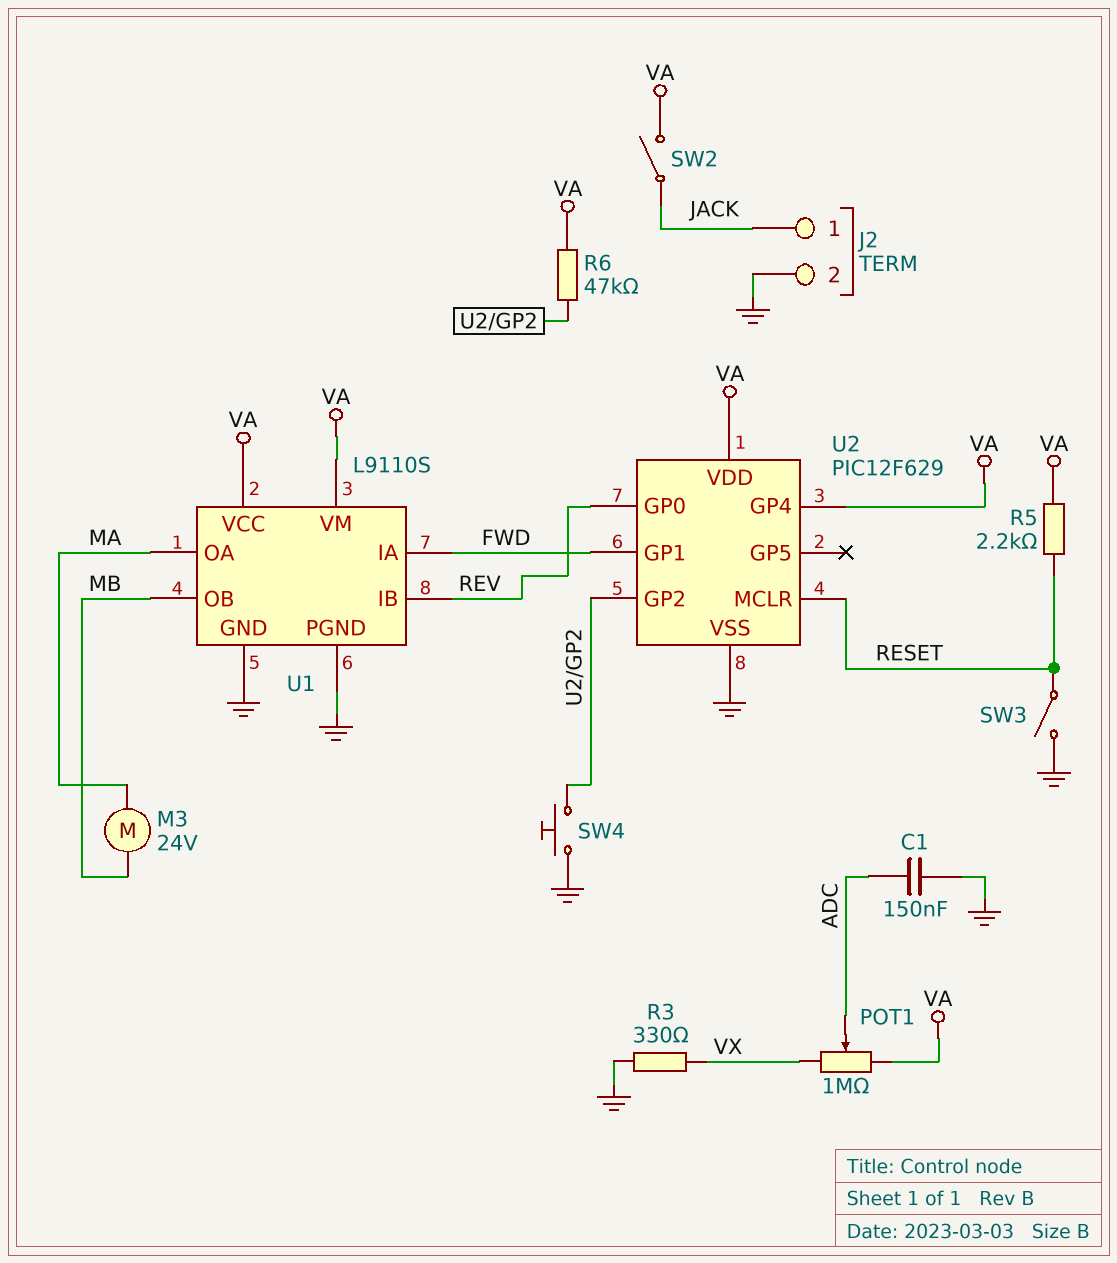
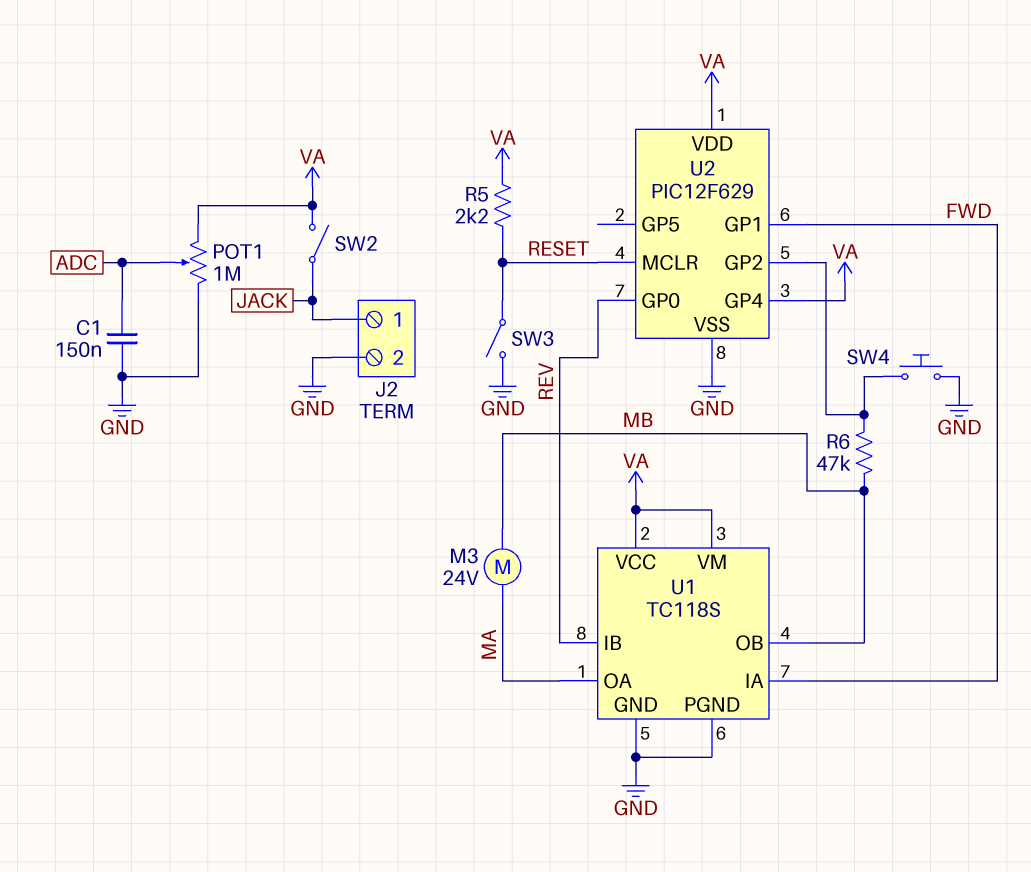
POT1: 1M (VA, VX, wiper ADC) -> 1M (GND, VA, wiper ADC)
R3: 330 (GND, VX) -> none
R6: 47k (U2/GP2, VA) -> 47k (MB, U2/GP2)
U1: L9110S -> TC118S

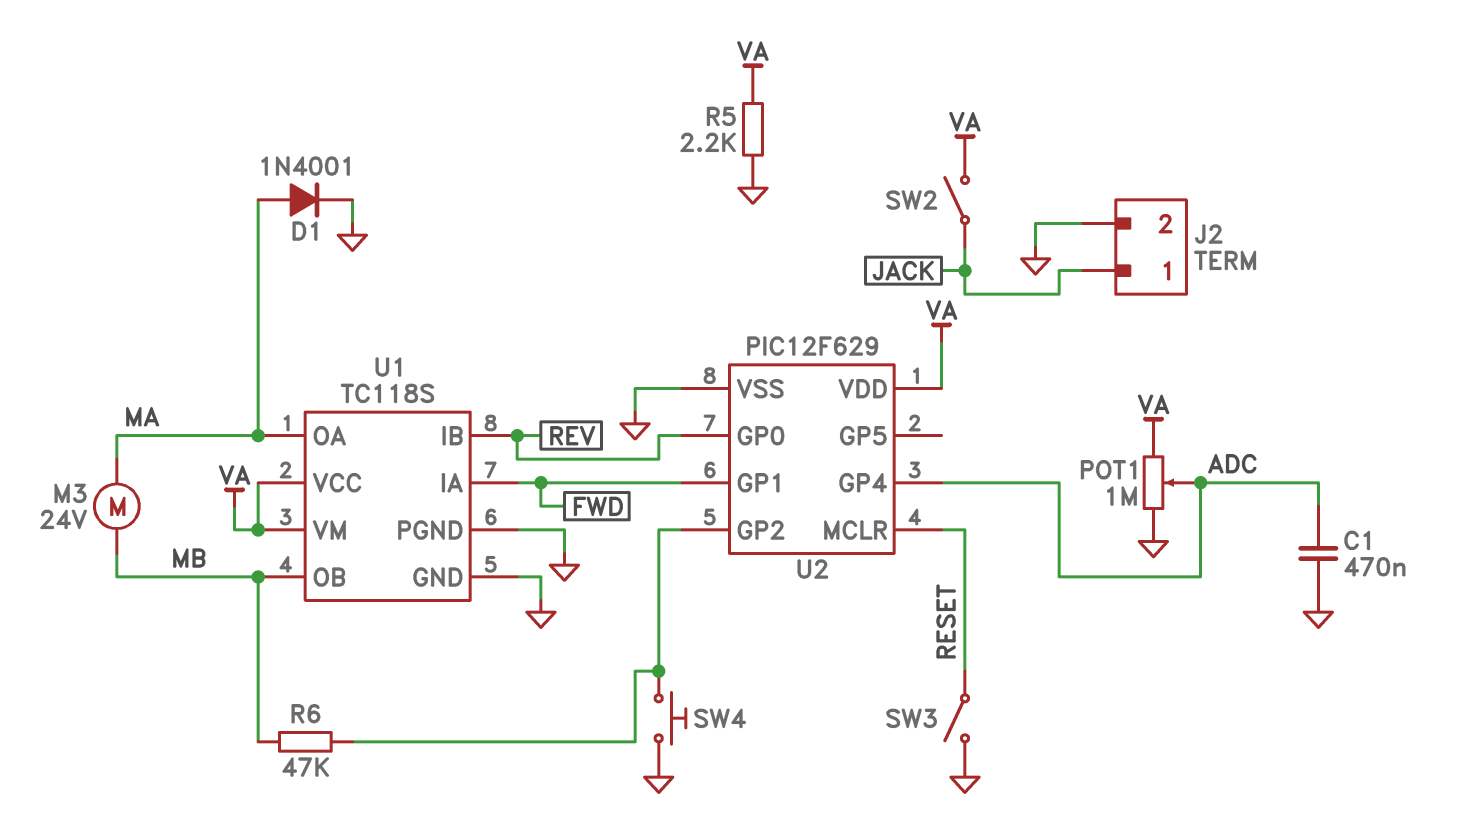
C1: 150nF (ADC, GND) -> 470nF (ADC, GND)
D1: none -> diode 1N4001 (A MA, K GND)
R5: 2.2k (RESET, VA) -> 2.2k (GND, VA)
U2 pin GP4: VA -> ADC

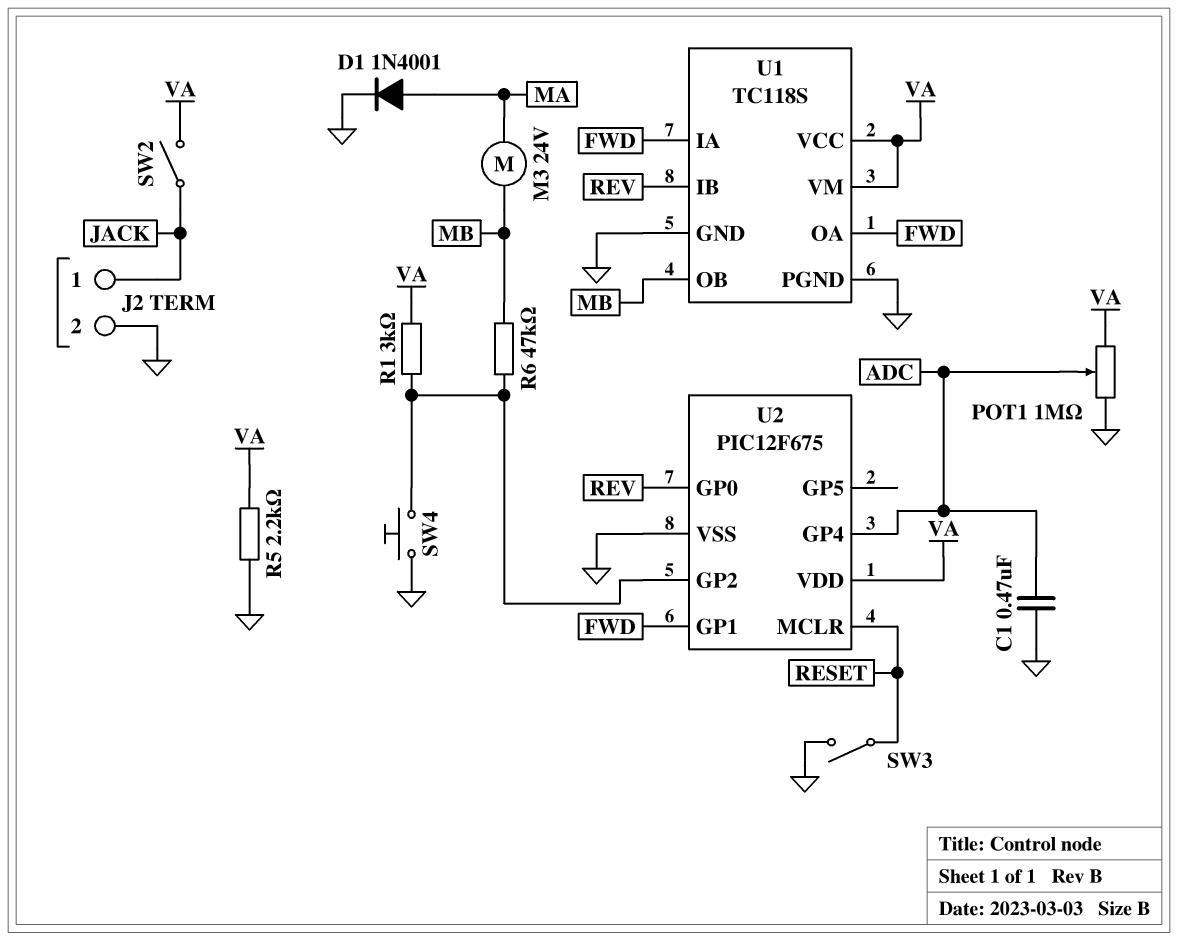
R1: none -> 3k (U2/GP2, VA)
U1 pin OA: MA -> FWD
U2: PIC12F629 -> PIC12F675

